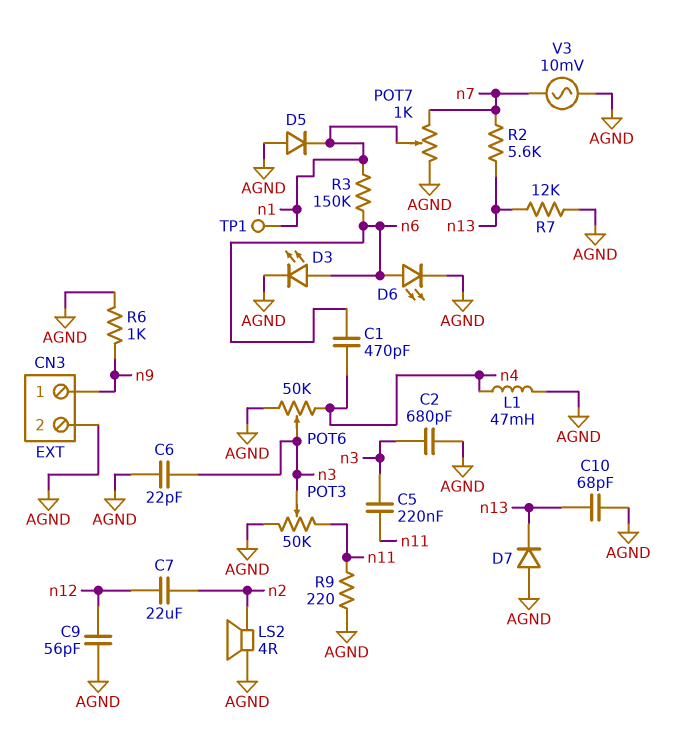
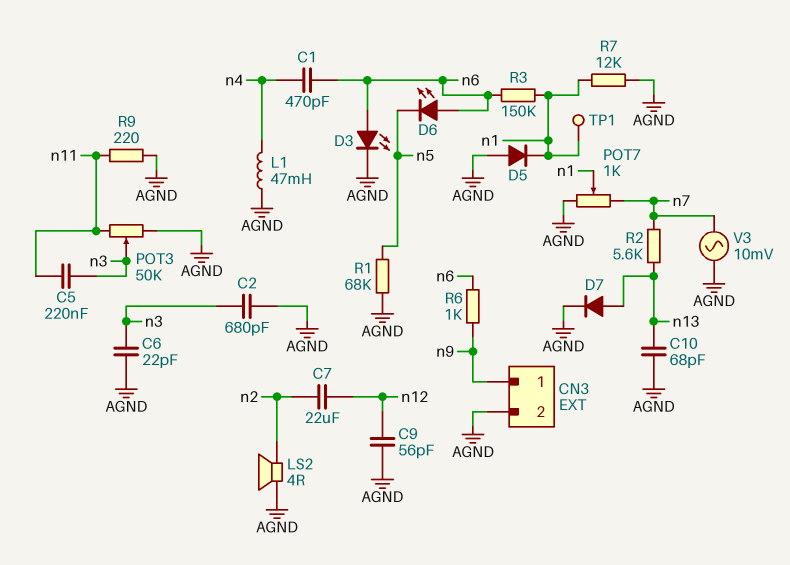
D6: LED (A n6, K AGND) -> LED (A n6, K n5)
D7: diode (A AGND, K n13) -> diode (A n13, K AGND)
POT6: 50k (AGND, n4, wiper n3) -> none
R1: none -> 68k (AGND, n5)
R6: 1k (AGND, n9) -> 1k (n6, n9)
R7: 12k (AGND, n13) -> 12k (AGND, n1)

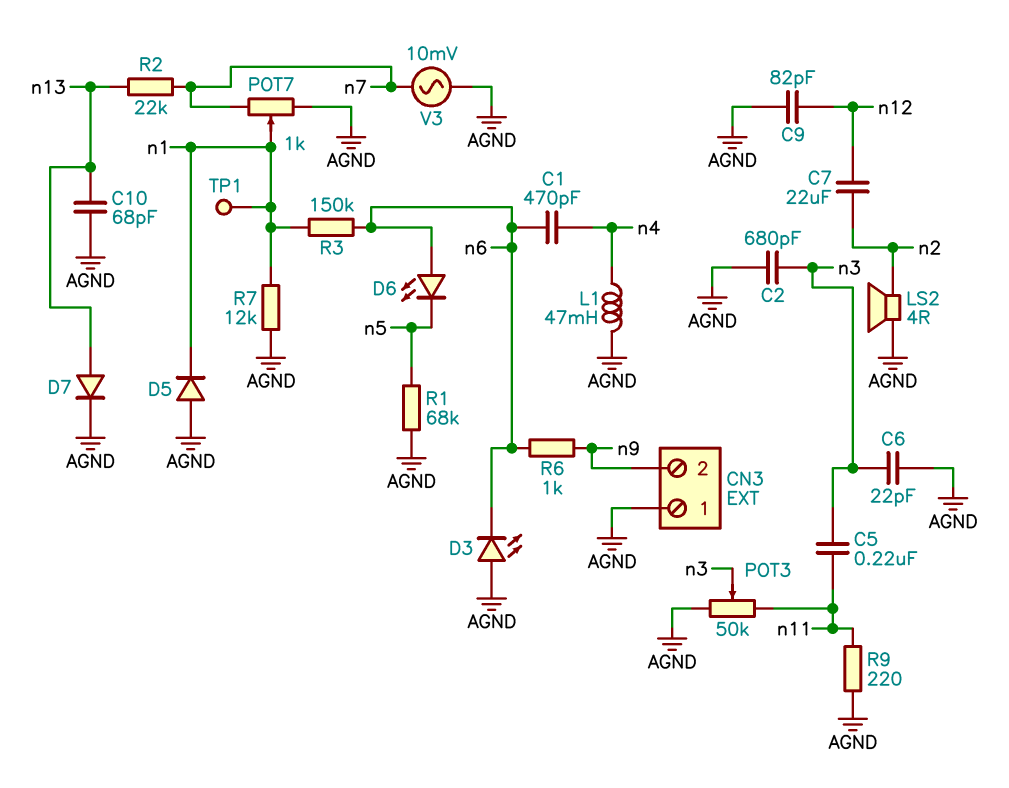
C9: 56pF (AGND, n12) -> 82pF (AGND, n12)
CN3 pin 1: n9 -> AGND
CN3 pin 2: AGND -> n9
D3: LED (A n6, K AGND) -> LED (A AGND, K n6)
R2: 5.6k (n7, n13) -> 22k (n7, n13)

